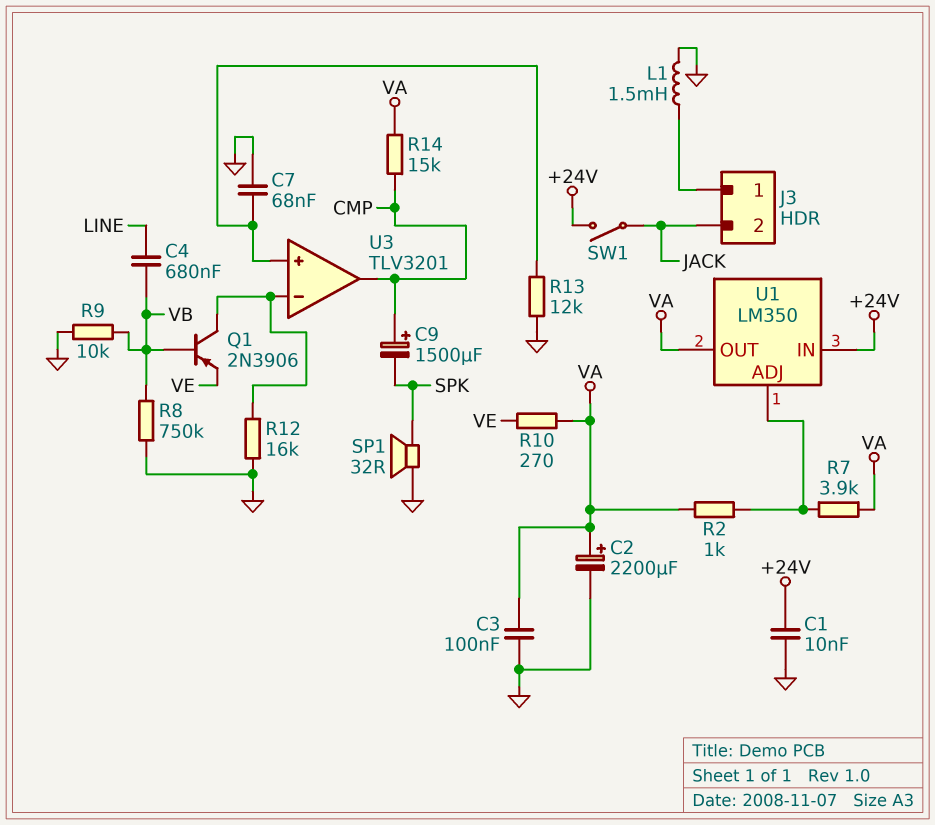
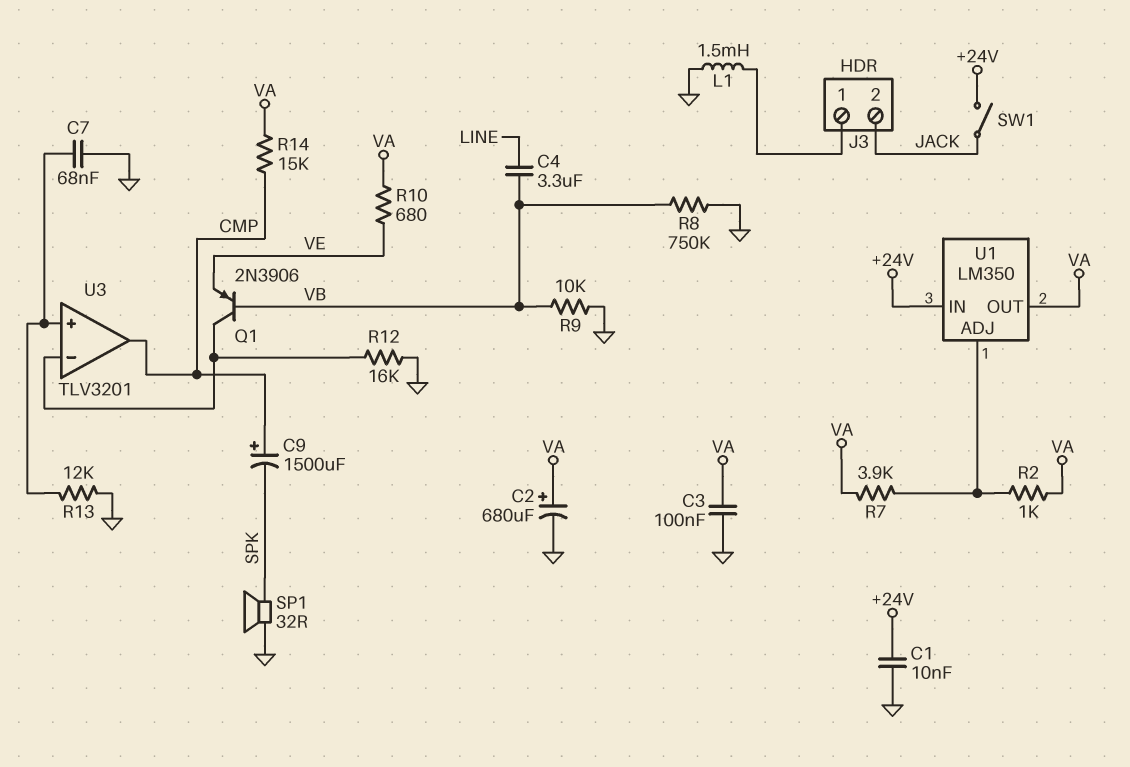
C2: 2200uF (plus VA, minus GND) -> 680uF (plus VA, minus GND)
C4: 680nF (LINE, VB) -> 3.3uF (LINE, VB)
R10: 270 (VA, VE) -> 680 (VA, VE)

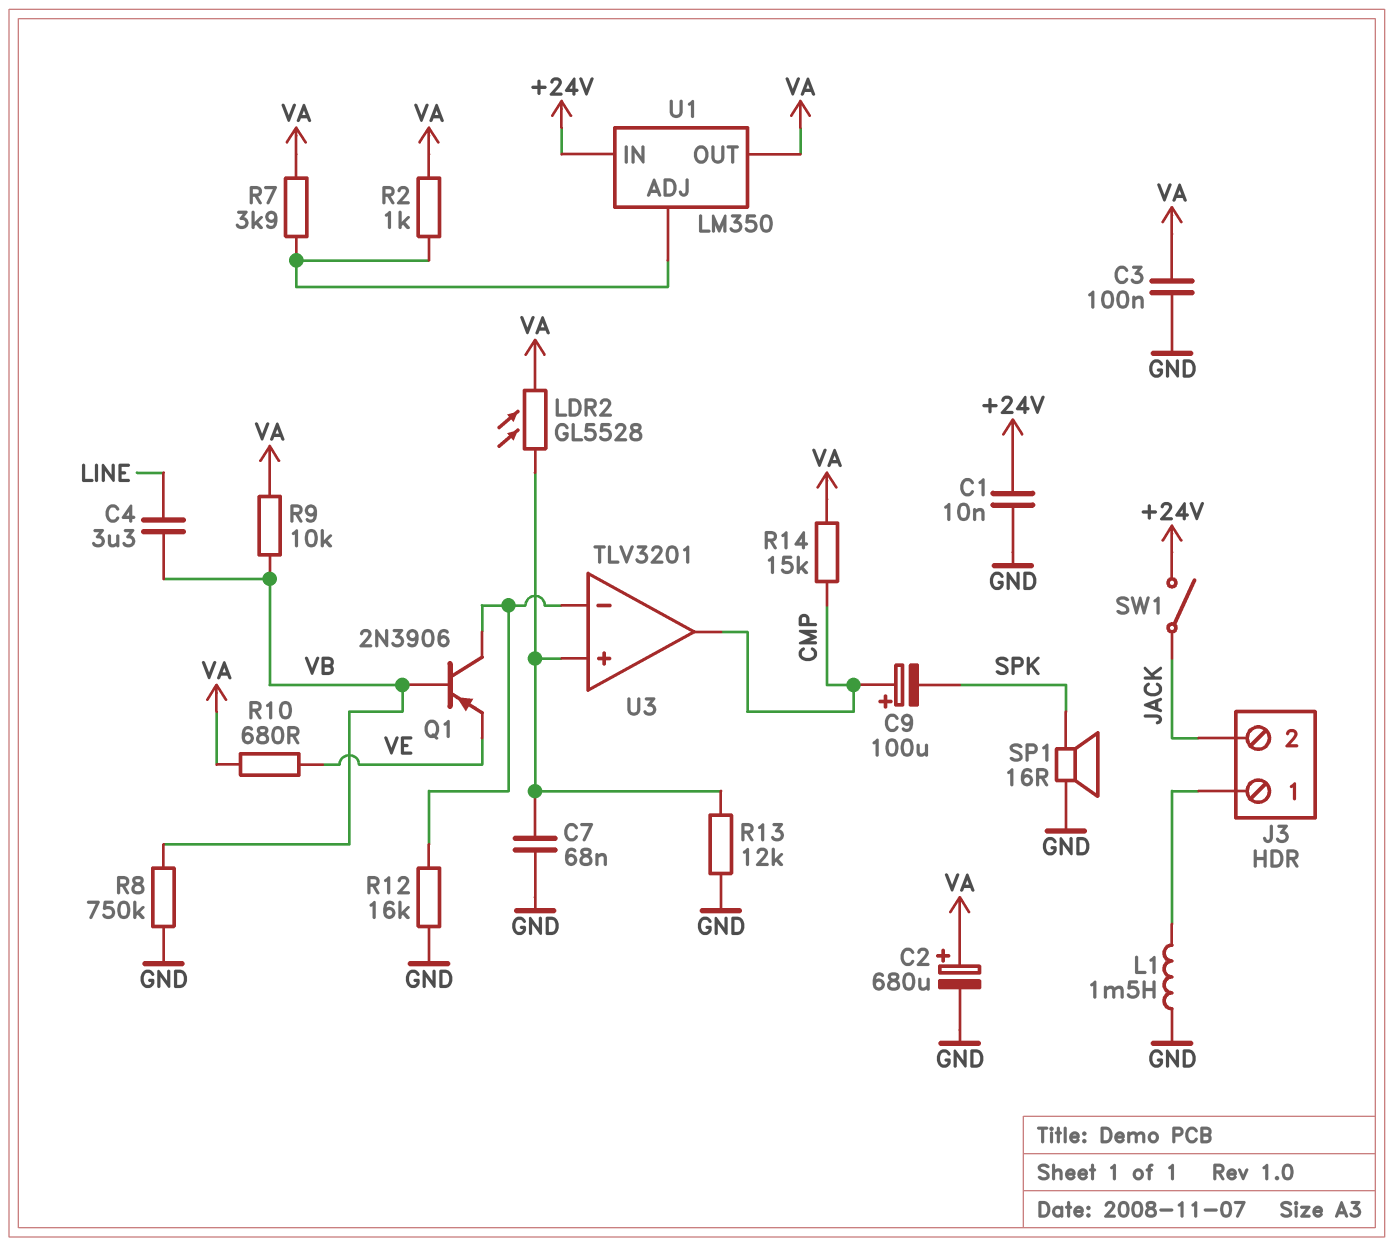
C9: 1500uF (plus CMP, minus SPK) -> 100uF (plus CMP, minus SPK)
LDR2: none -> GL5528 (U3/in+, VA)
R9: 10k (GND, VB) -> 10k (VA, VB)
SP1: speaker 32R (GND, SPK) -> speaker 16R (GND, SPK)

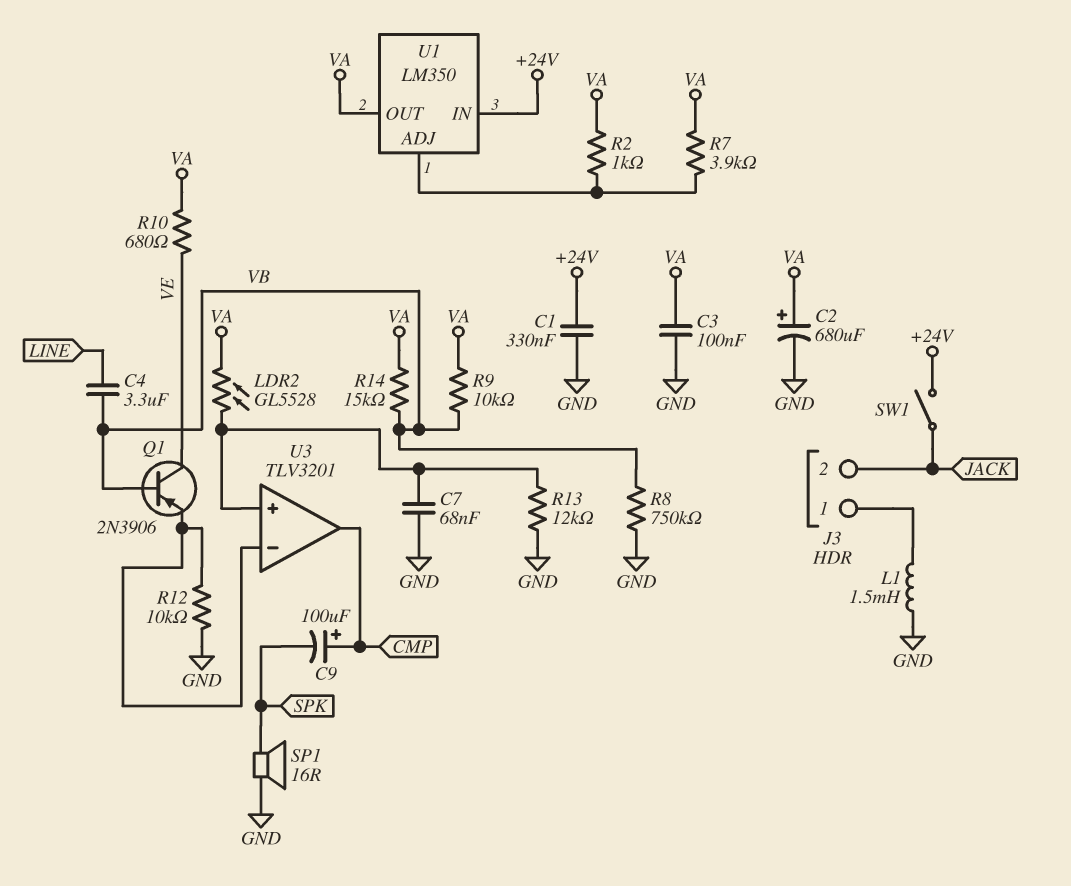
C1: 10nF (+24V, GND) -> 330nF (+24V, GND)
Q1: PNP 2N3906 (B VB, C U3/in-, E VE) -> PNP 2N3906 (B VB, C VE, E U3/in-)
R12: 16k (GND, U3/in-) -> 10k (GND, U3/in-)
R14: 15k (CMP, VA) -> 15k (VA, VB)

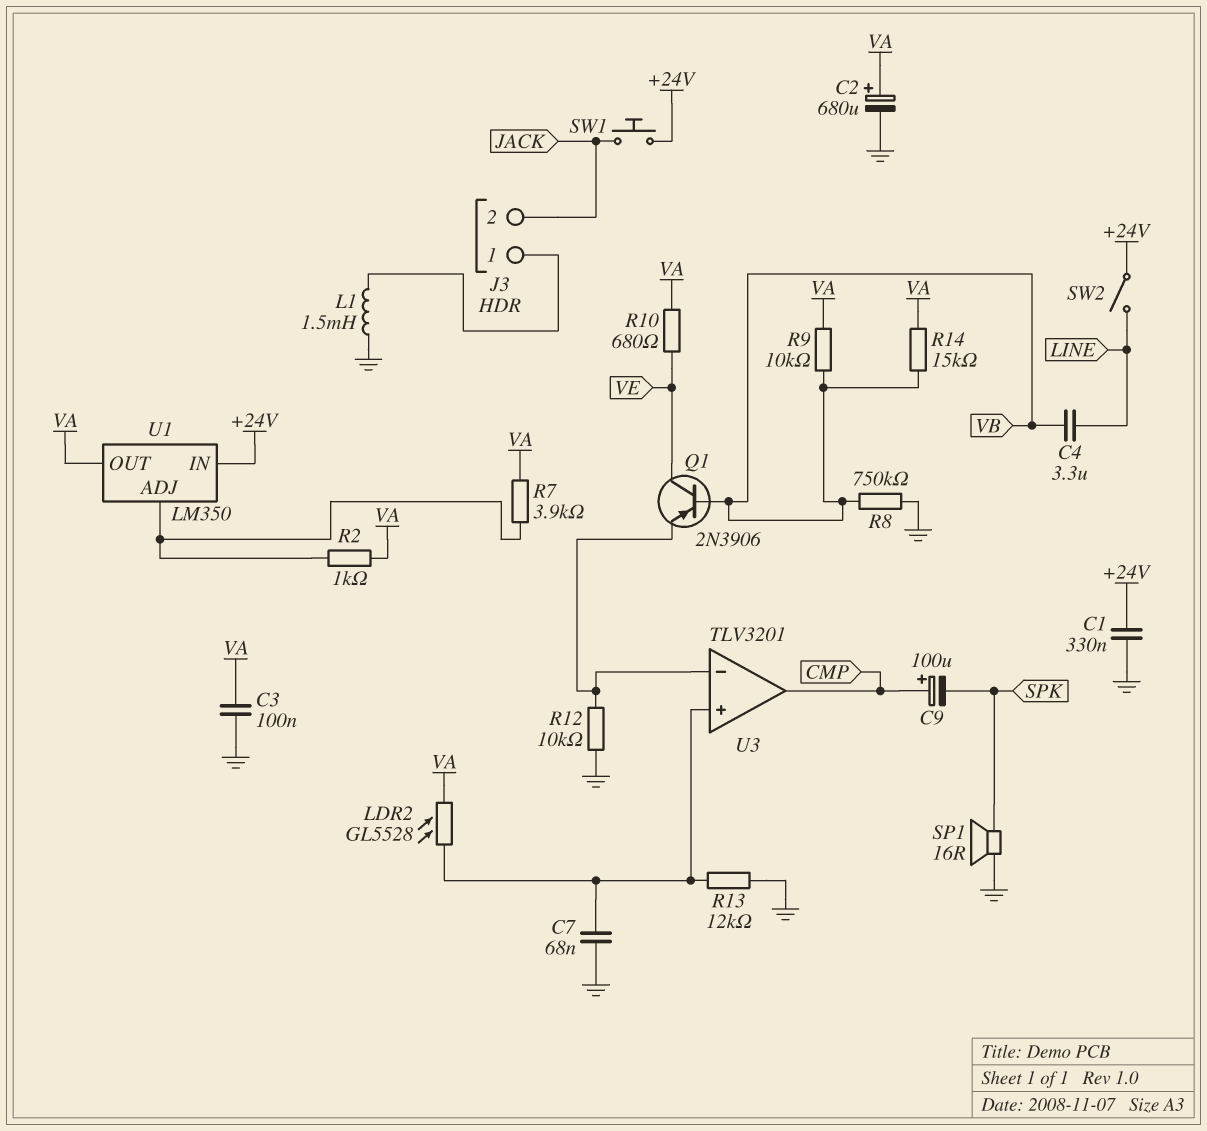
SW1: switch (+24V, JACK) -> button (+24V, JACK)
SW2: none -> switch (+24V, LINE)

